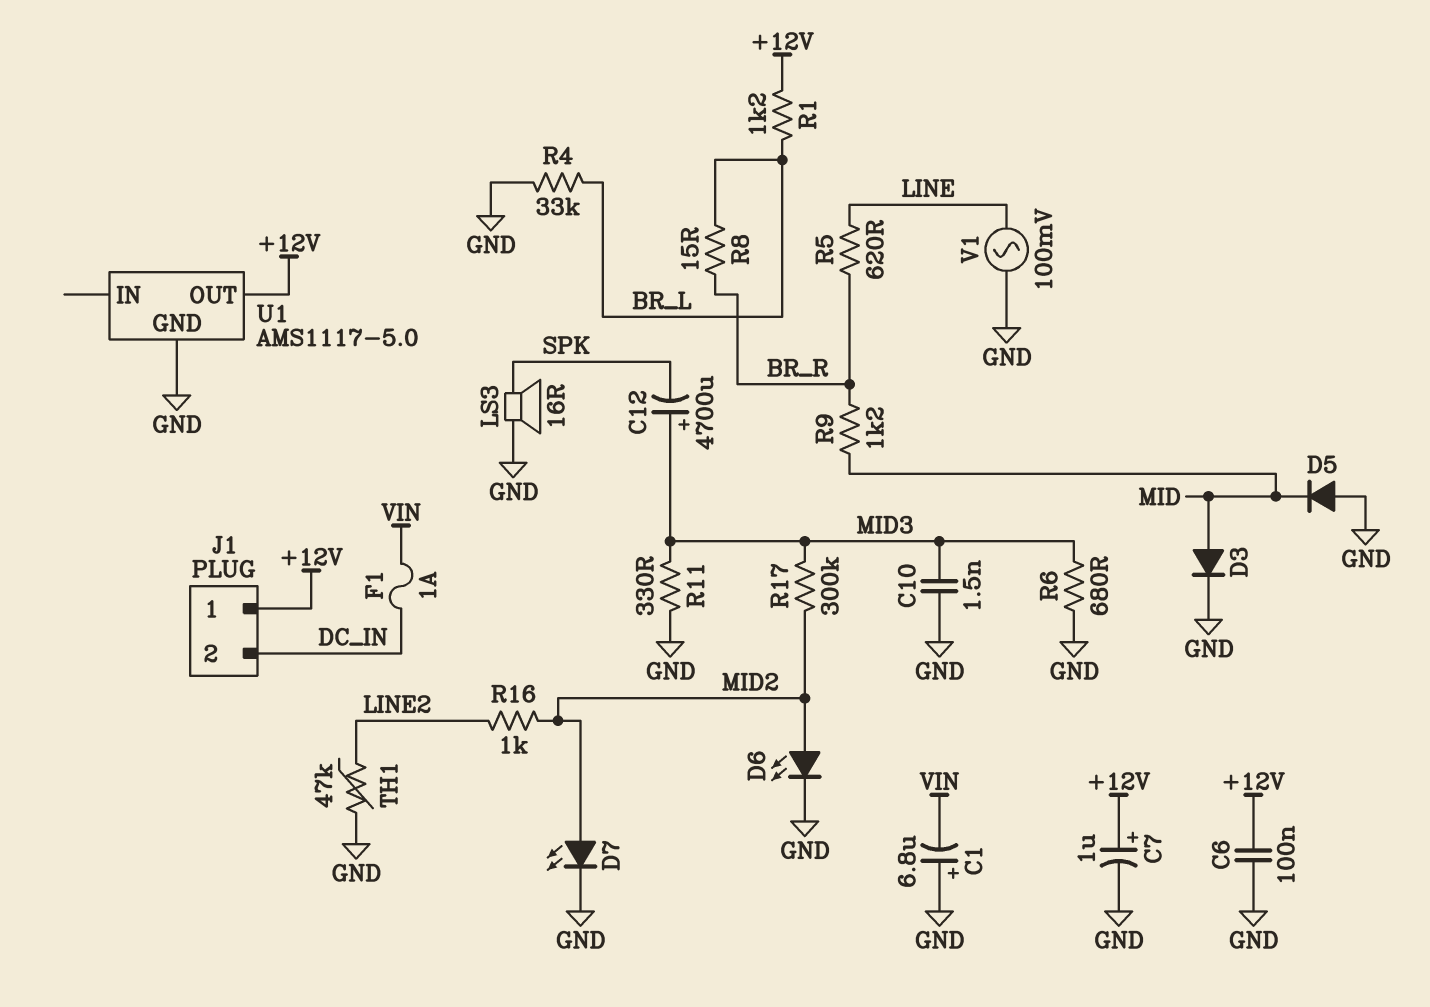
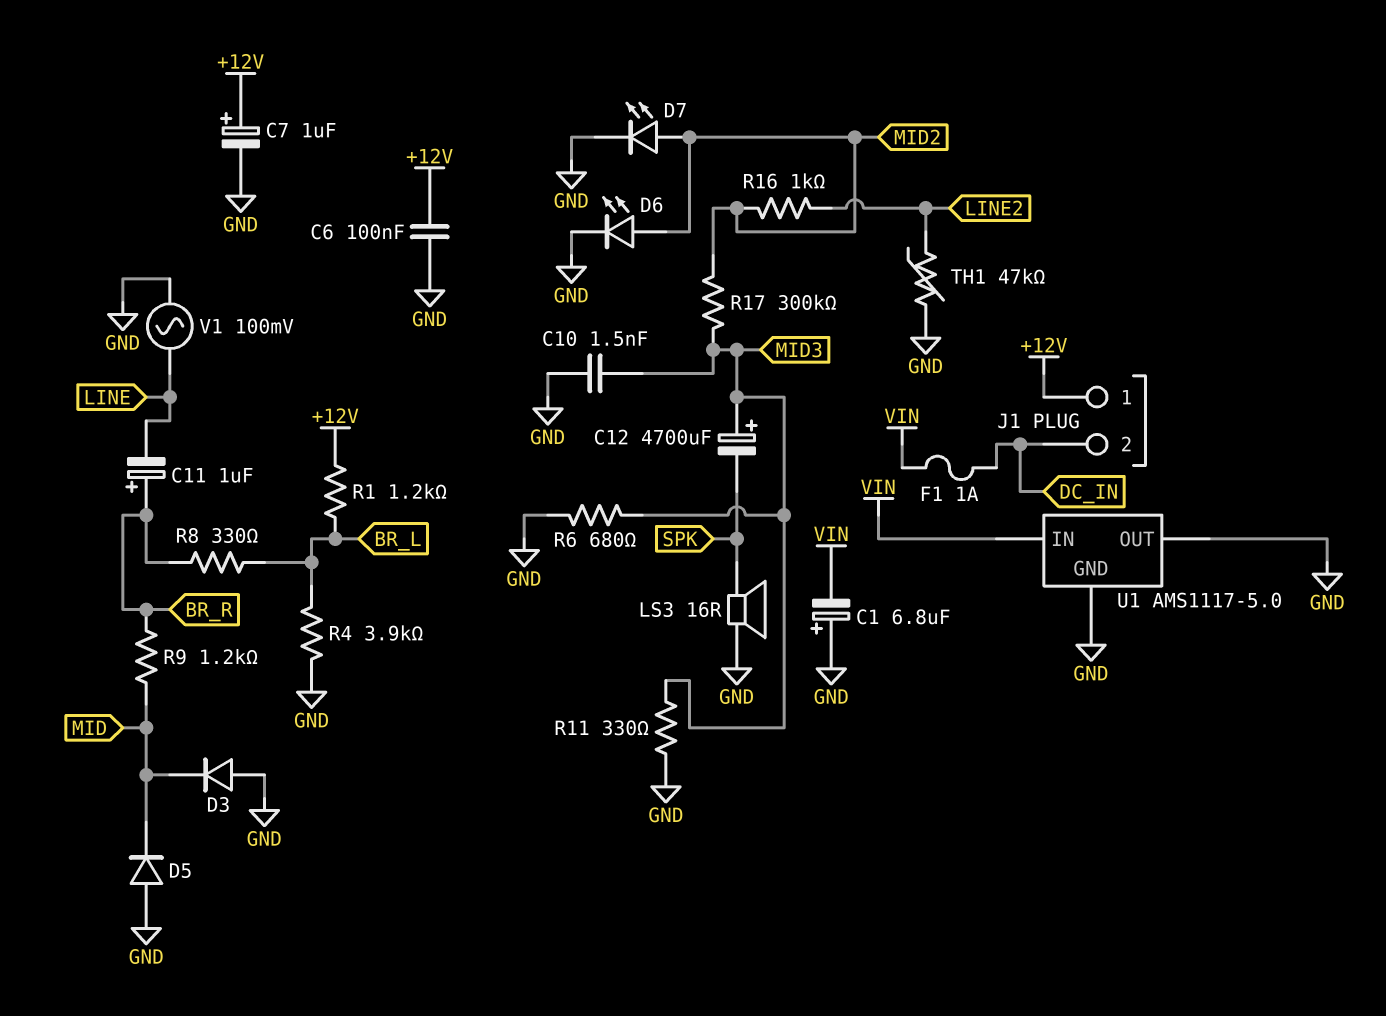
C11: none -> 1uF (plus BR_R, minus LINE)
D3: diode (A MID, K GND) -> diode (A GND, K MID)
R4: 33k (BR_L, GND) -> 3.9k (BR_L, GND)
R5: 620 (BR_R, LINE) -> none
R8: 15 (BR_L, BR_R) -> 330 (BR_L, BR_R)
U1 pin IN: none -> VIN
U1 pin OUT: +12V -> GND

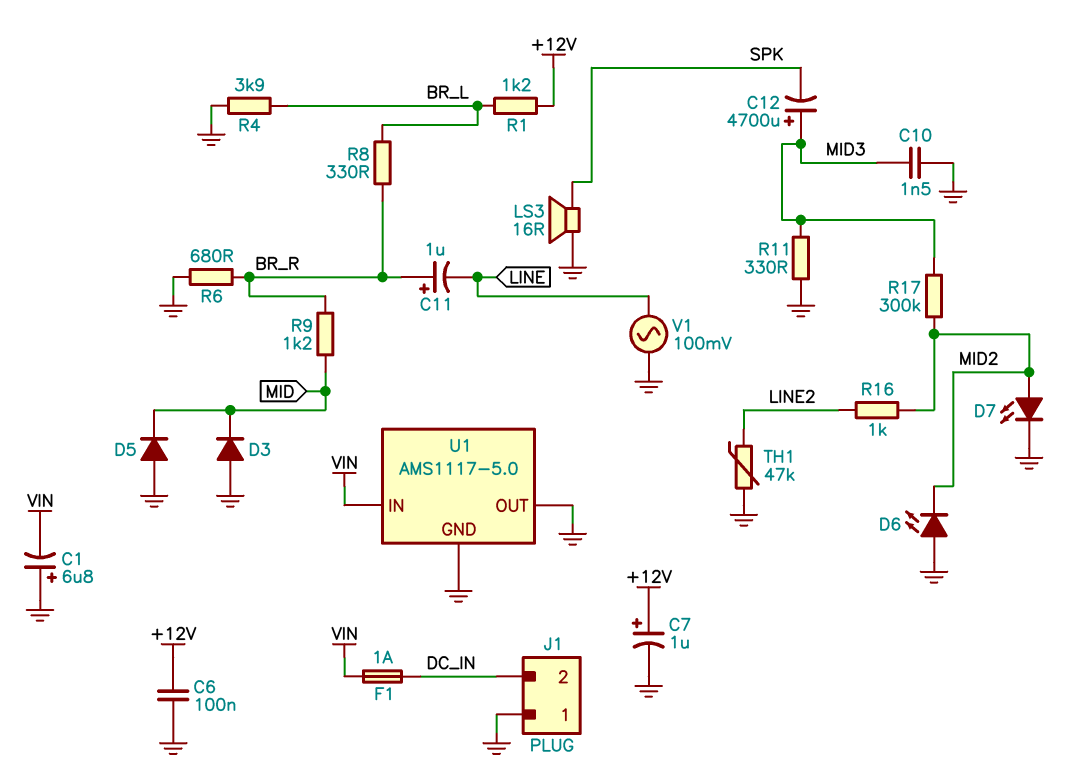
D6: LED (A MID2, K GND) -> LED (A GND, K MID2)
J1 pin 1: +12V -> GND
R6: 680 (GND, MID3) -> 680 (BR_R, GND)

